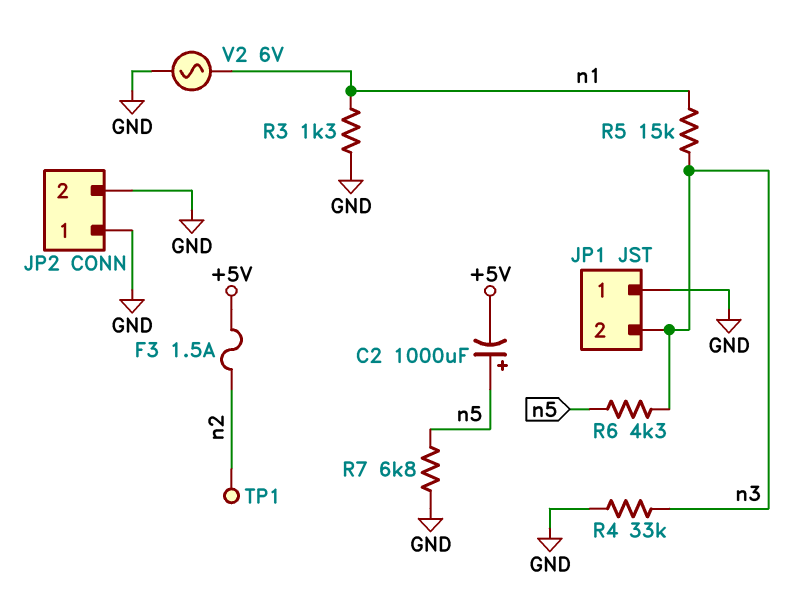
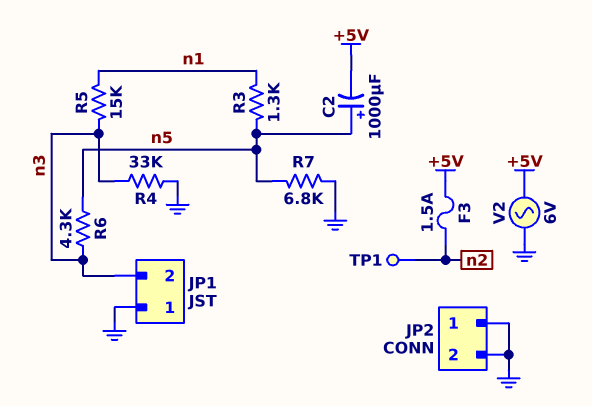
R3: 1.3k (GND, n1) -> 1.3k (n1, n5)
V2: AC 6V (GND, n1) -> AC 6V (+5V, GND)

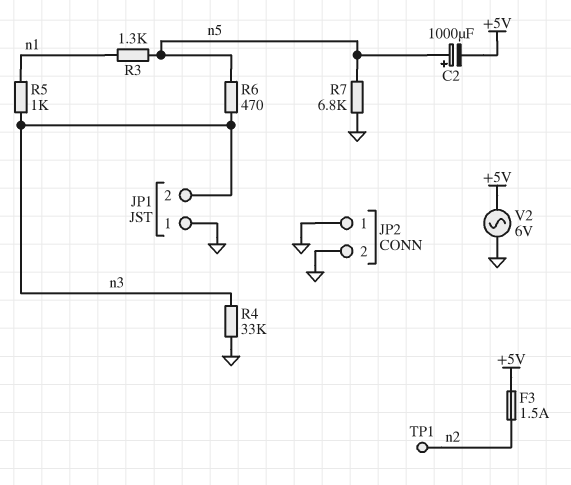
R5: 15k (n1, n3) -> 1k (n1, n3)
R6: 4.3k (n3, n5) -> 470 (n3, n5)

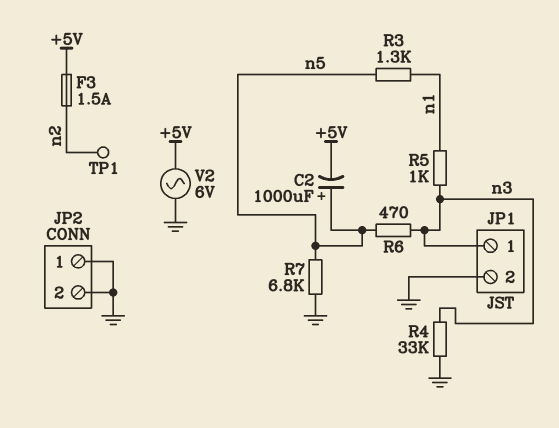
JP1 pin 1: GND -> n3
JP1 pin 2: n3 -> GND

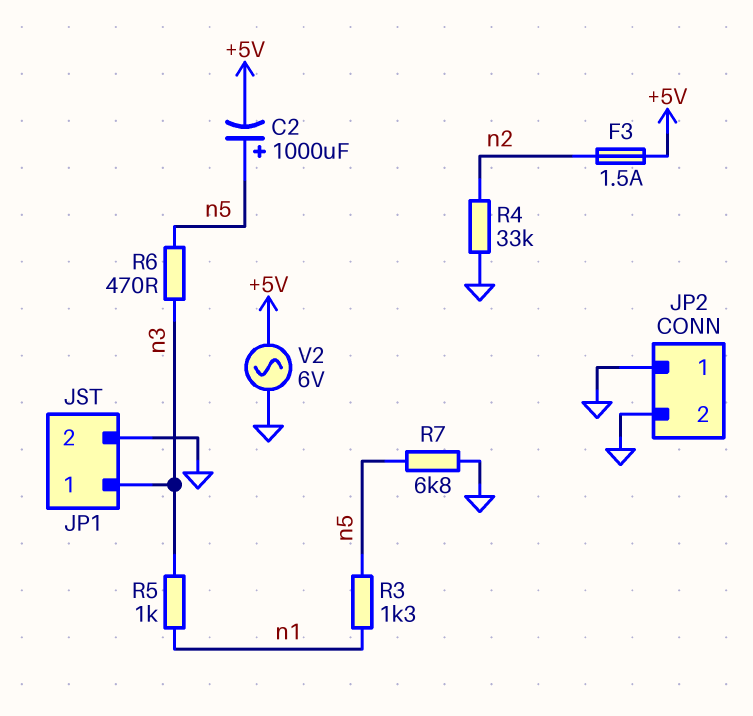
R4: 33k (GND, n3) -> 33k (GND, n2)
TP1: test point (n2) -> none

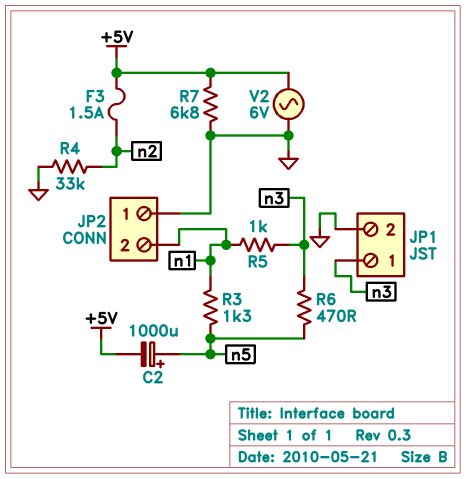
JP2 pin 2: GND -> n1
R7: 6.8k (GND, n5) -> 6.8k (+5V, GND)

